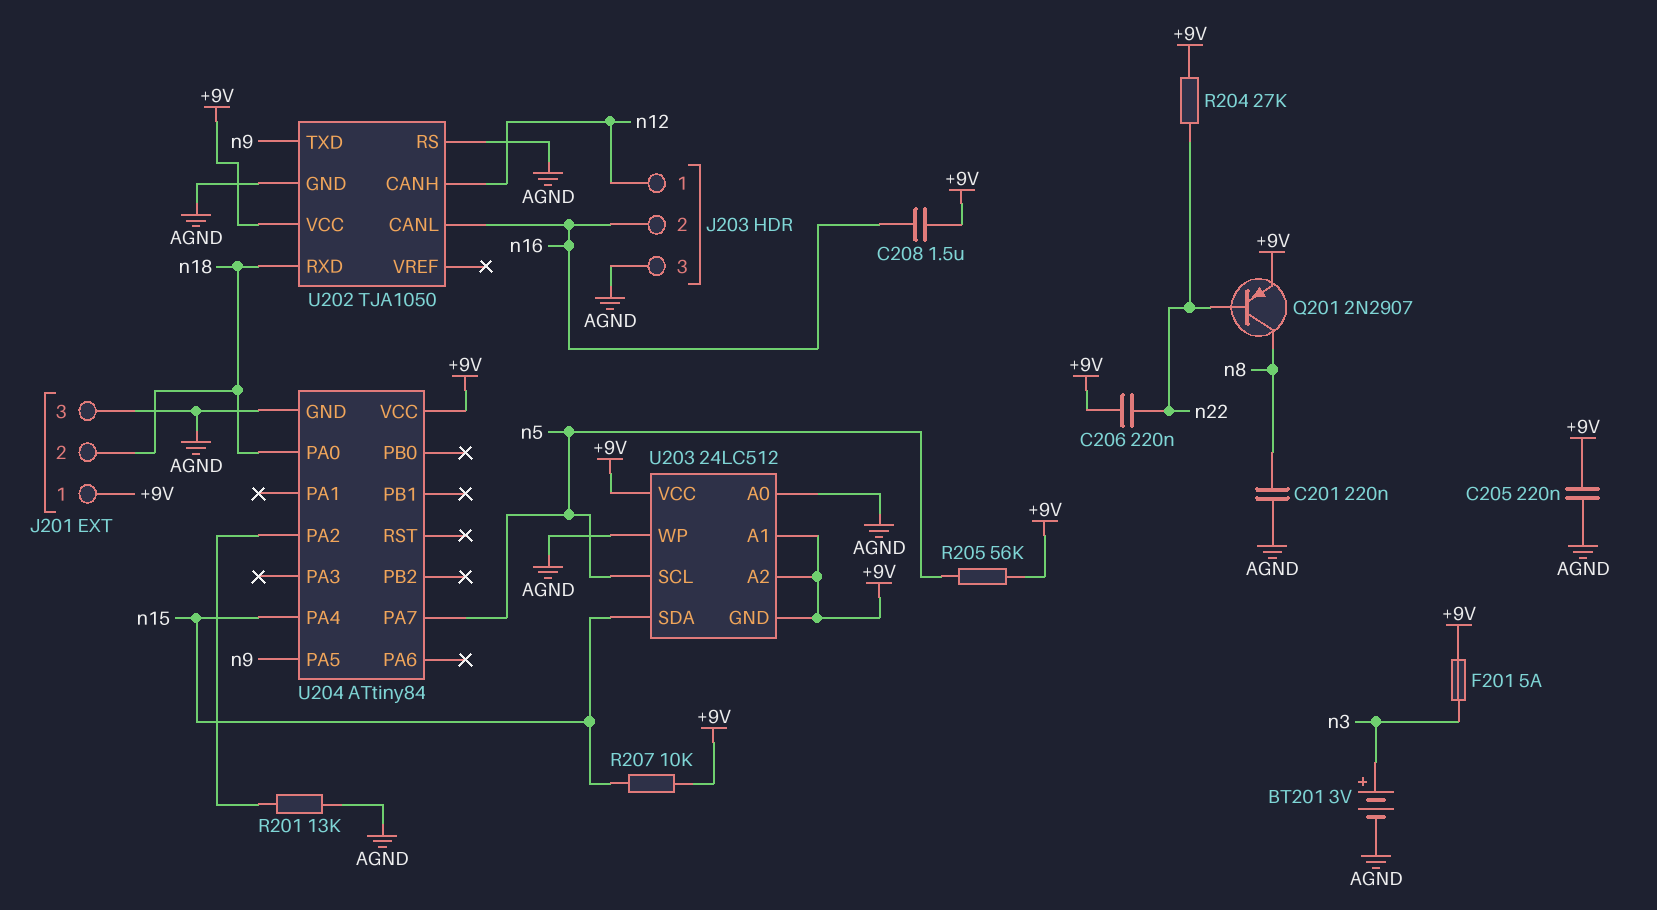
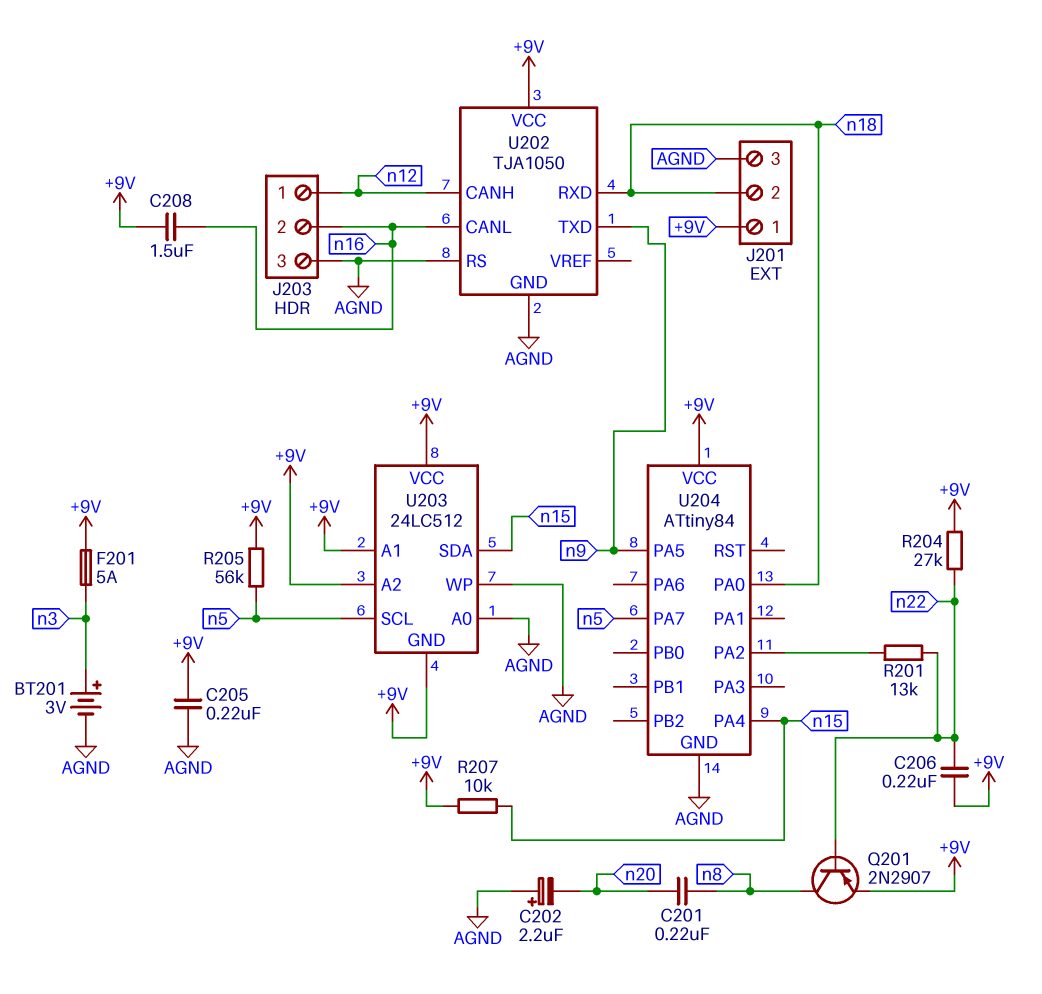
C201: 220nF (AGND, n8) -> 220nF (n8, n20)
C202: none -> 2.2uF (plus AGND, minus n20)
R201: 13k (AGND, U204/PA2) -> 13k (U204/PA2, n22)

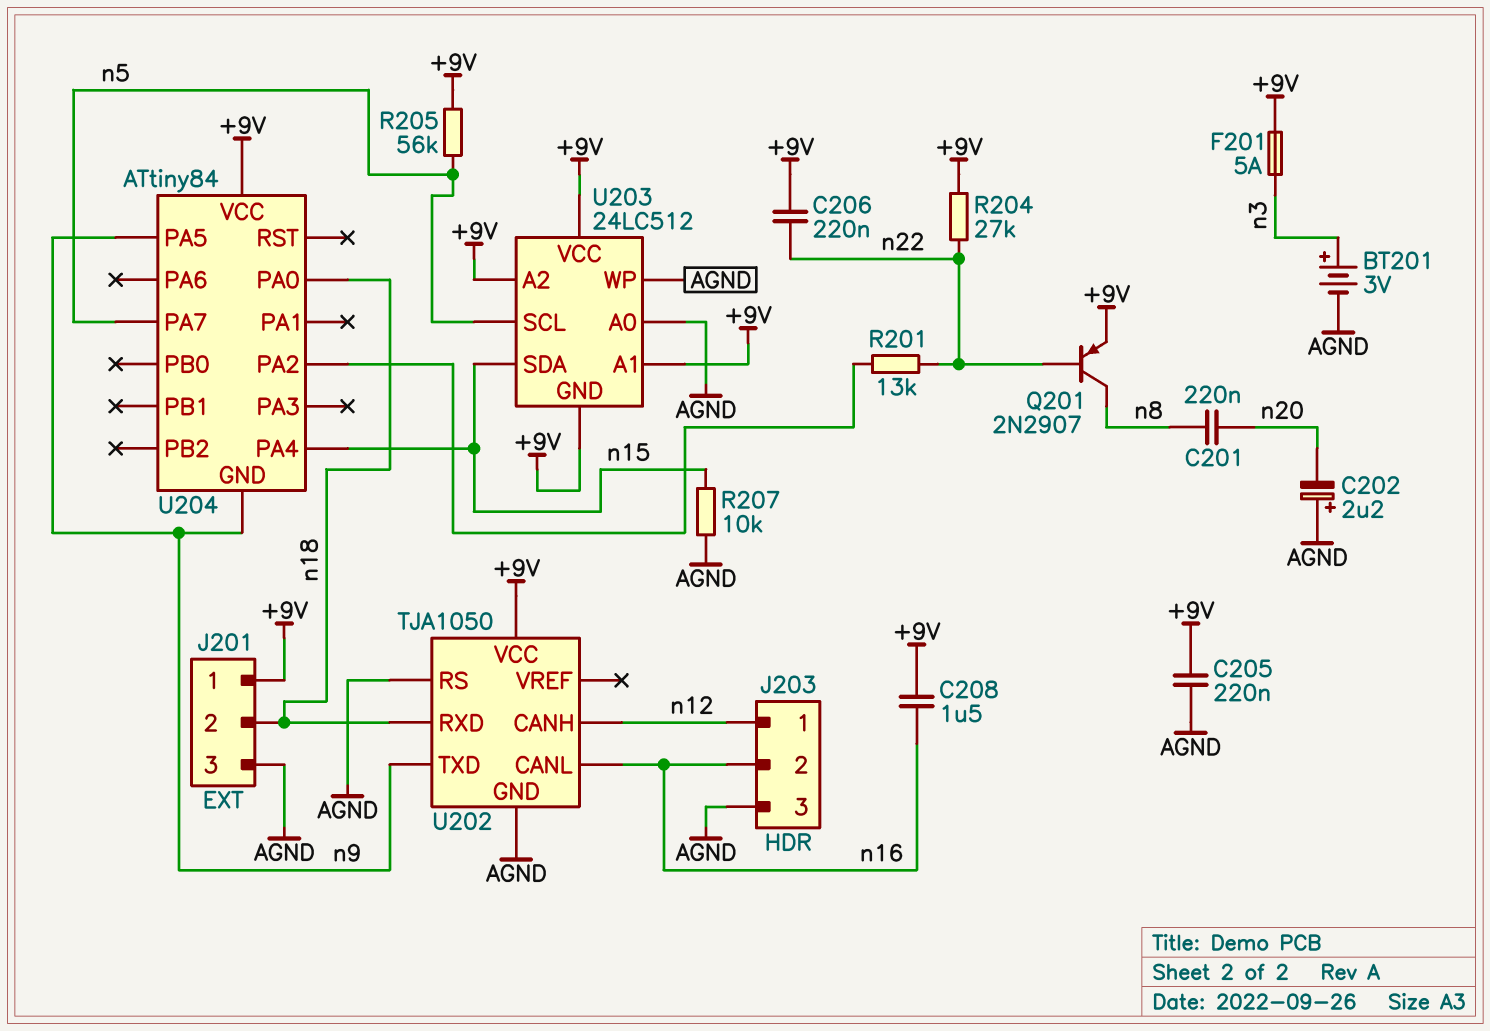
R207: 10k (+9V, n15) -> 10k (AGND, n15)
U204 pin GND: AGND -> n9

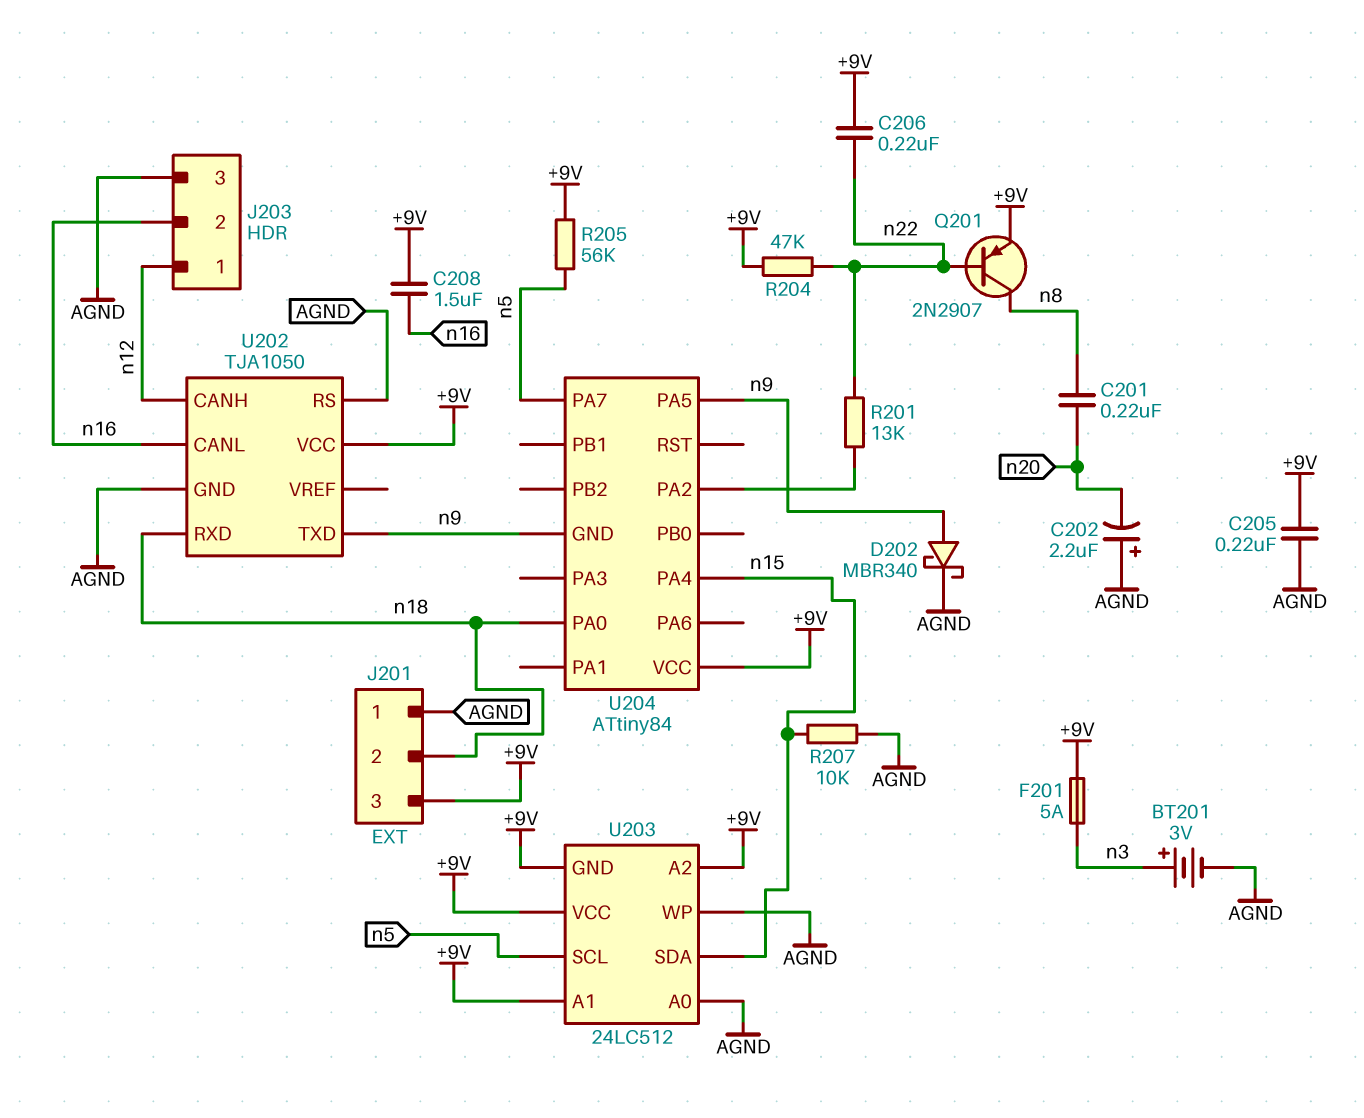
D202: none -> schottky MBR340 (A n9, K AGND)
J201 pin 1: +9V -> AGND
J201 pin 3: AGND -> +9V
R204: 27k (+9V, n22) -> 47k (+9V, n22)

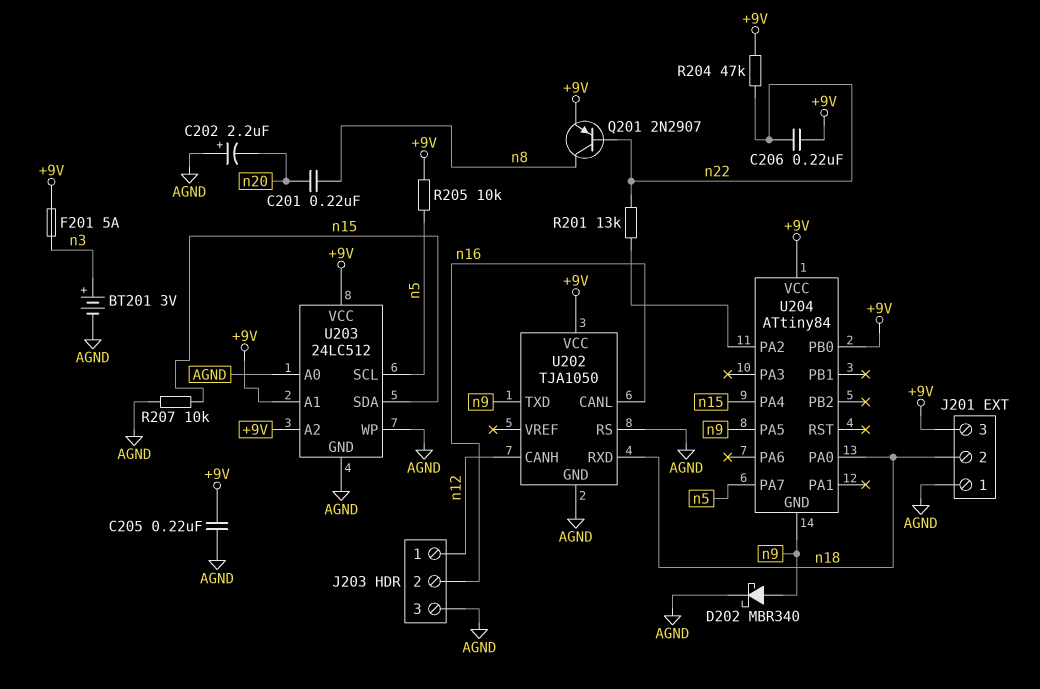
C208: 1.5uF (+9V, n16) -> none
R205: 56k (+9V, n5) -> 10k (+9V, n5)
U203 pin GND: +9V -> AGND
U204 pin PB0: none -> +9V

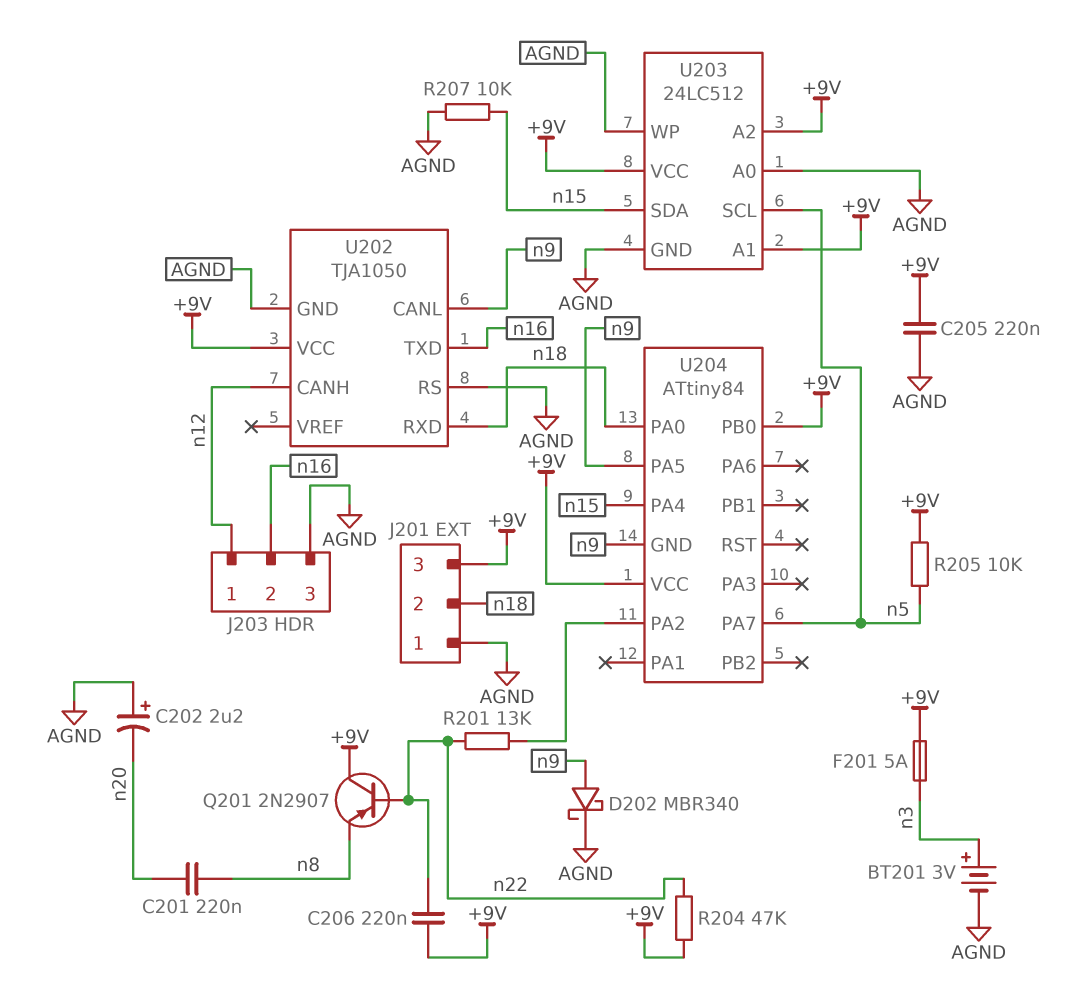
Q201: PNP 2N2907 (B n22, C n8, E +9V) -> PNP 2N2907 (B n22, C +9V, E n8)
U202 pin CANL: n16 -> n9
U202 pin TXD: n9 -> n16

